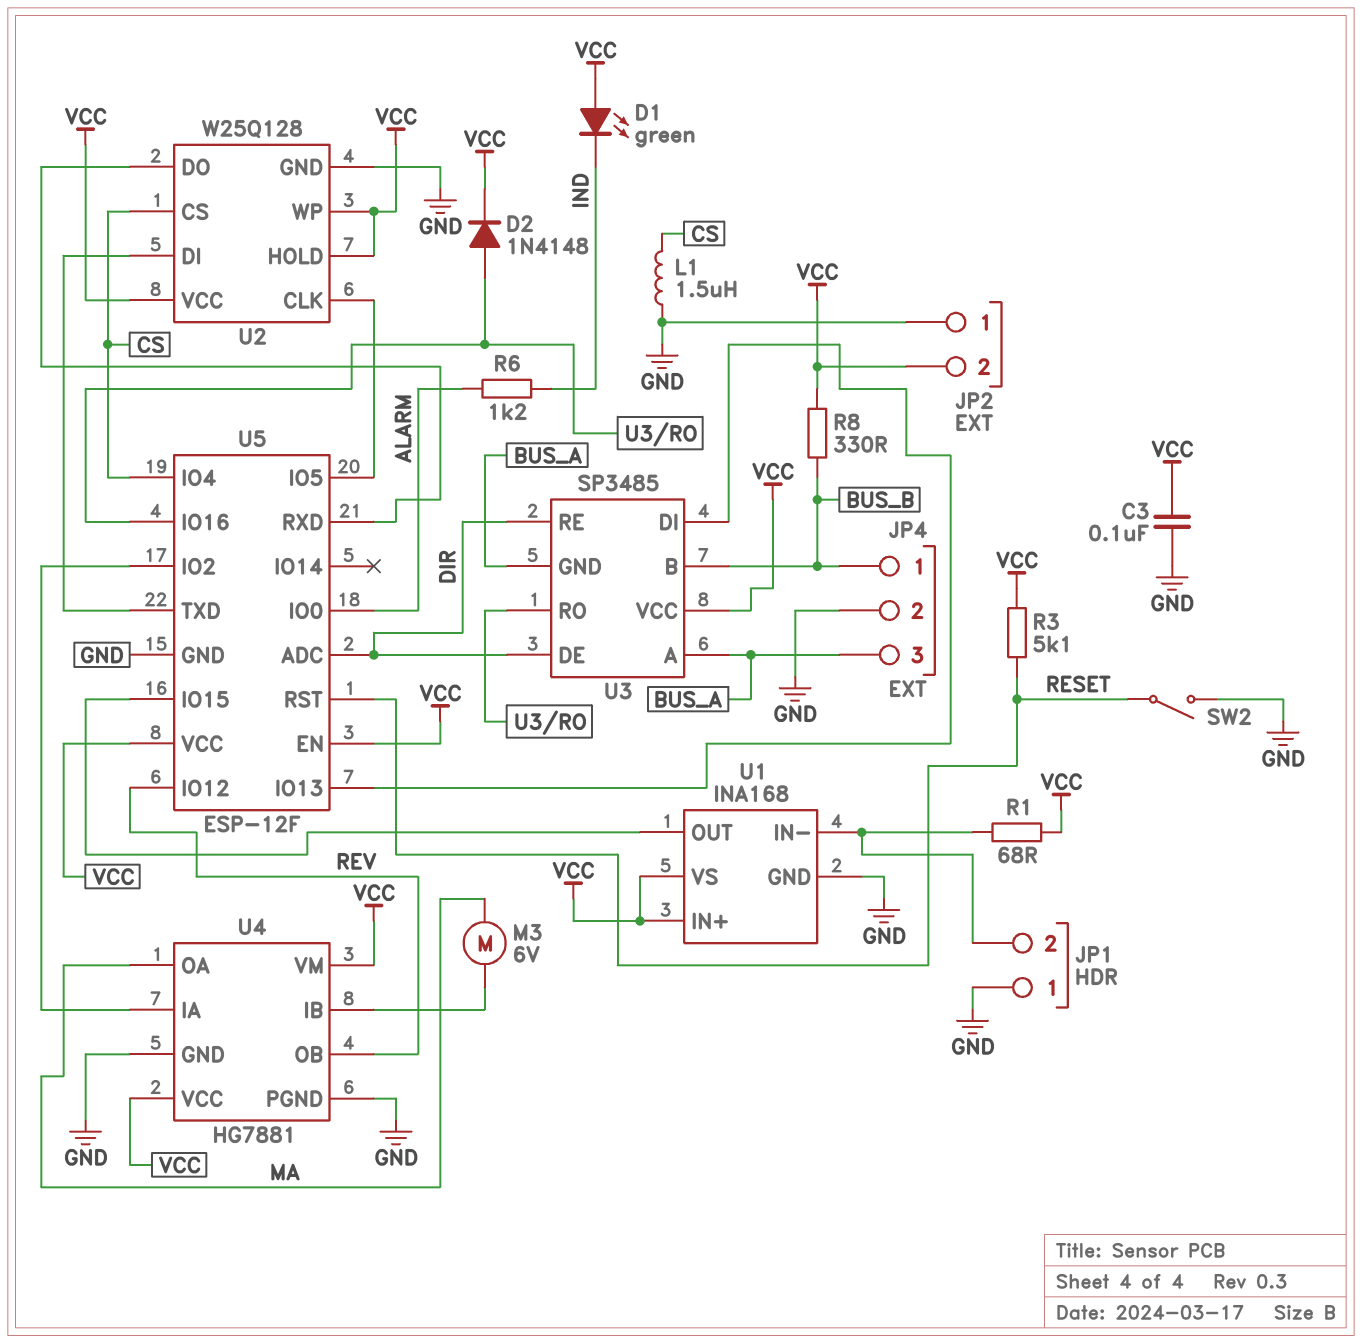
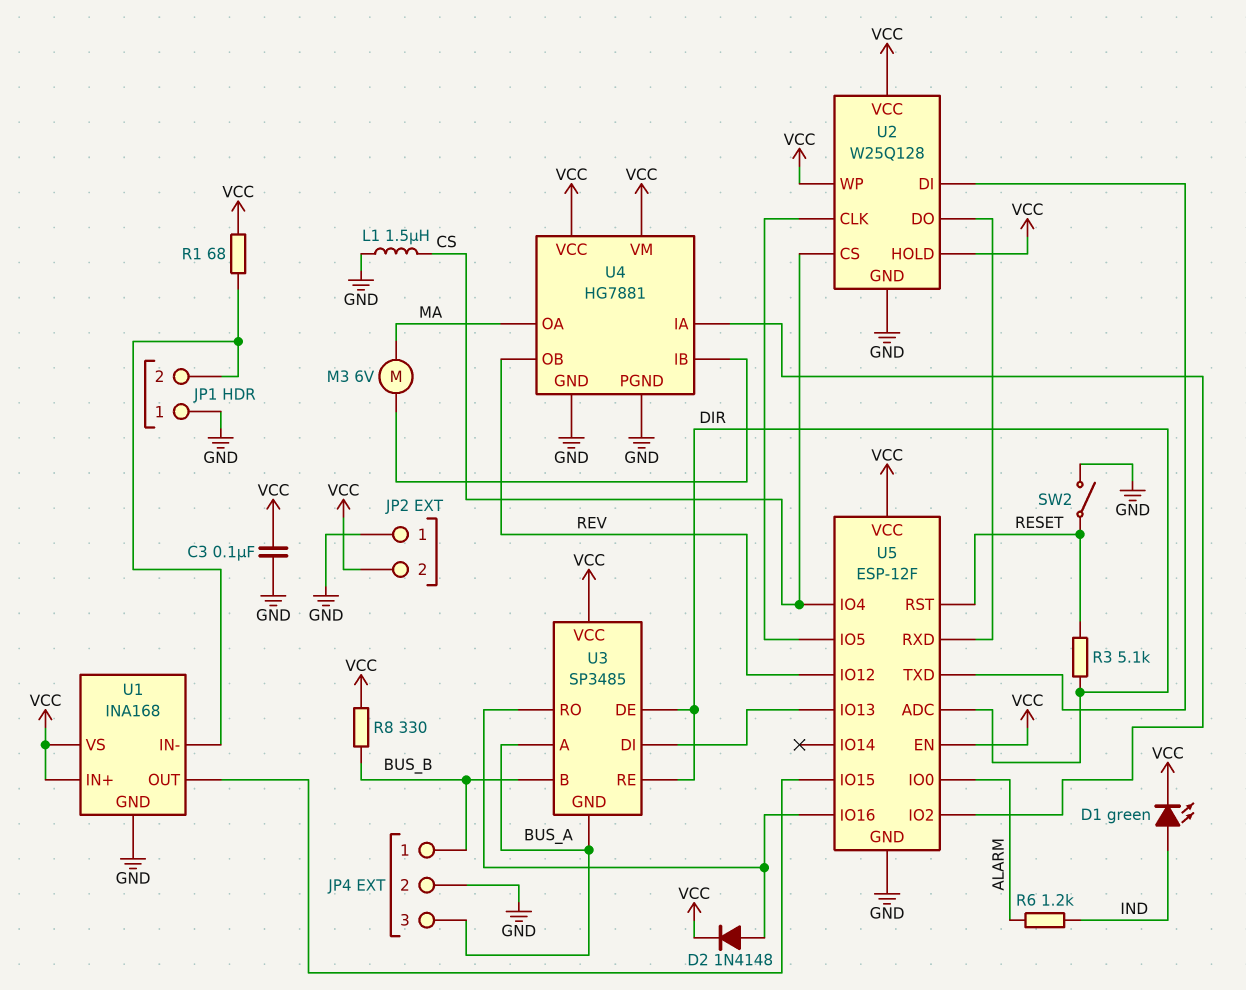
D1: LED green (A VCC, K IND) -> LED green (A IND, K VCC)
R3: 5.1k (RESET, VCC) -> 5.1k (DIR, RESET)

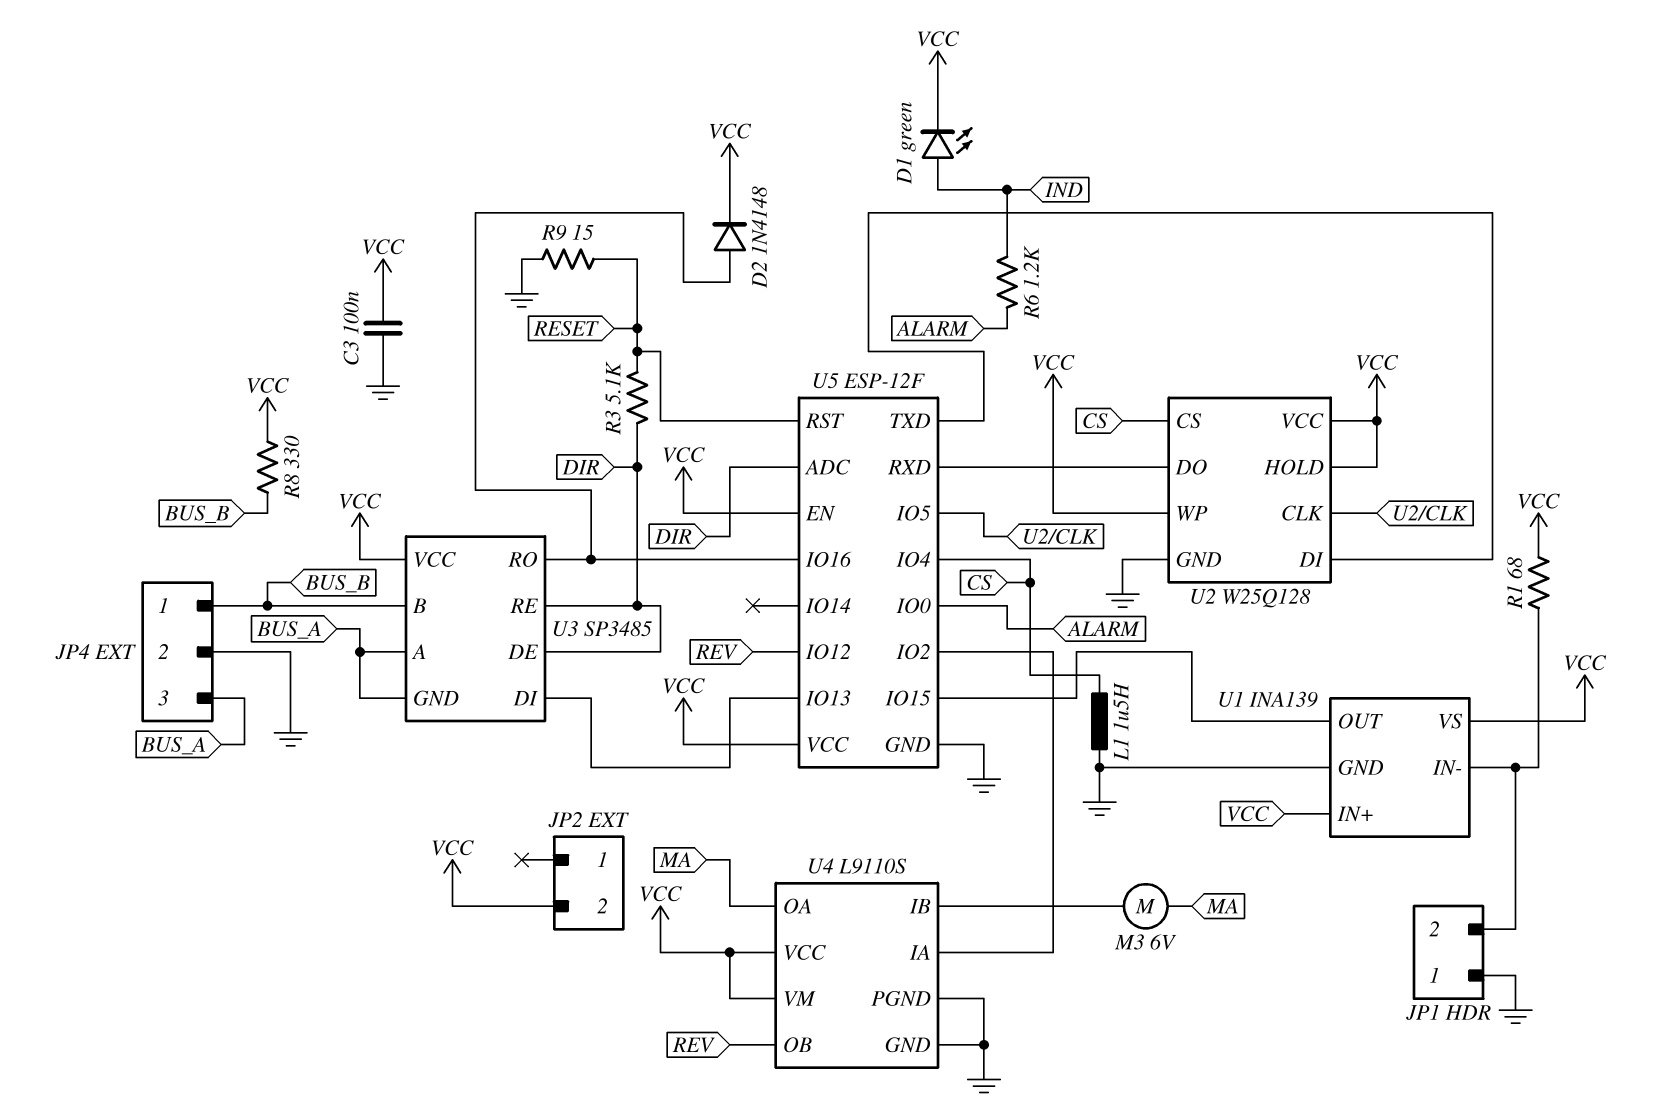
JP2 pin 1: GND -> none
R9: none -> 15 (GND, RESET)
SW2: switch (GND, RESET) -> none
U1: INA168 -> INA139
U4: HG7881 -> L9110S

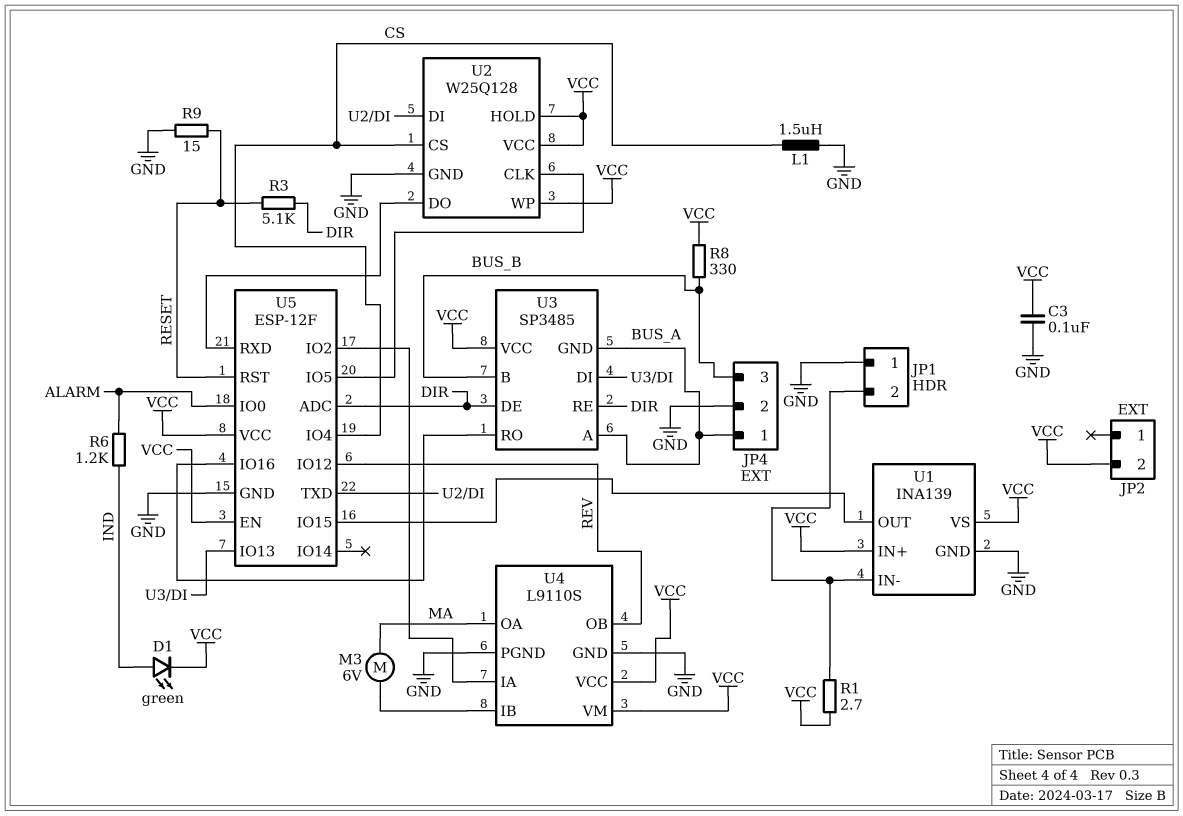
D2: diode 1N4148 (A U3/RO, K VCC) -> none
JP4 pin 1: BUS_B -> BUS_A
JP4 pin 3: BUS_A -> BUS_B
R1: 68 (JP1/2, VCC) -> 2.7 (JP1/2, VCC)

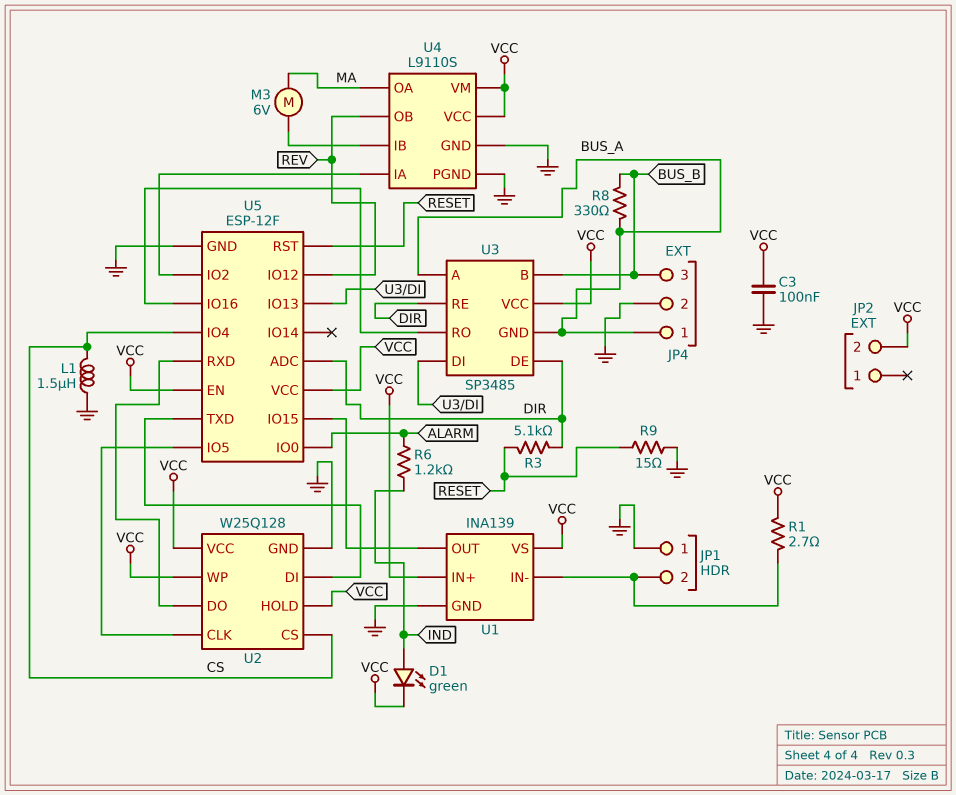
R8: 330 (BUS_B, VCC) -> 330 (BUS_A, BUS_B)

